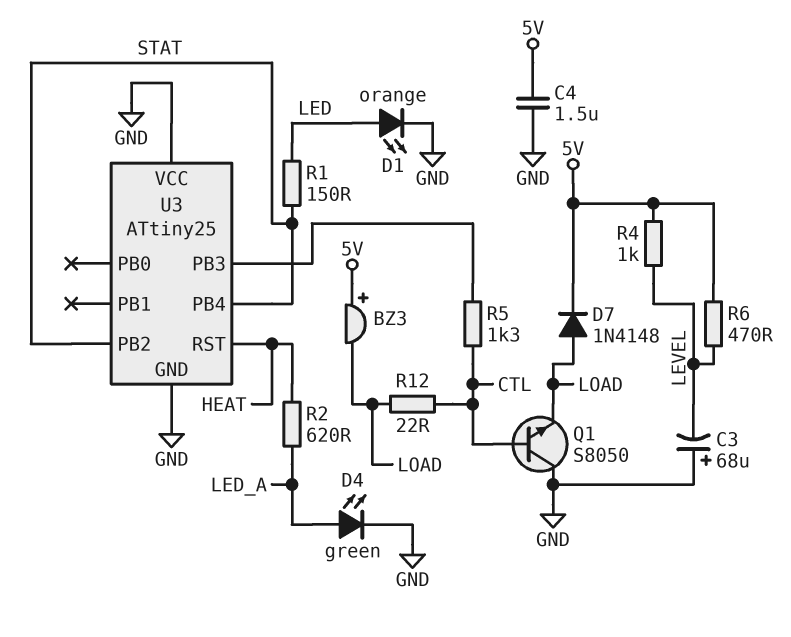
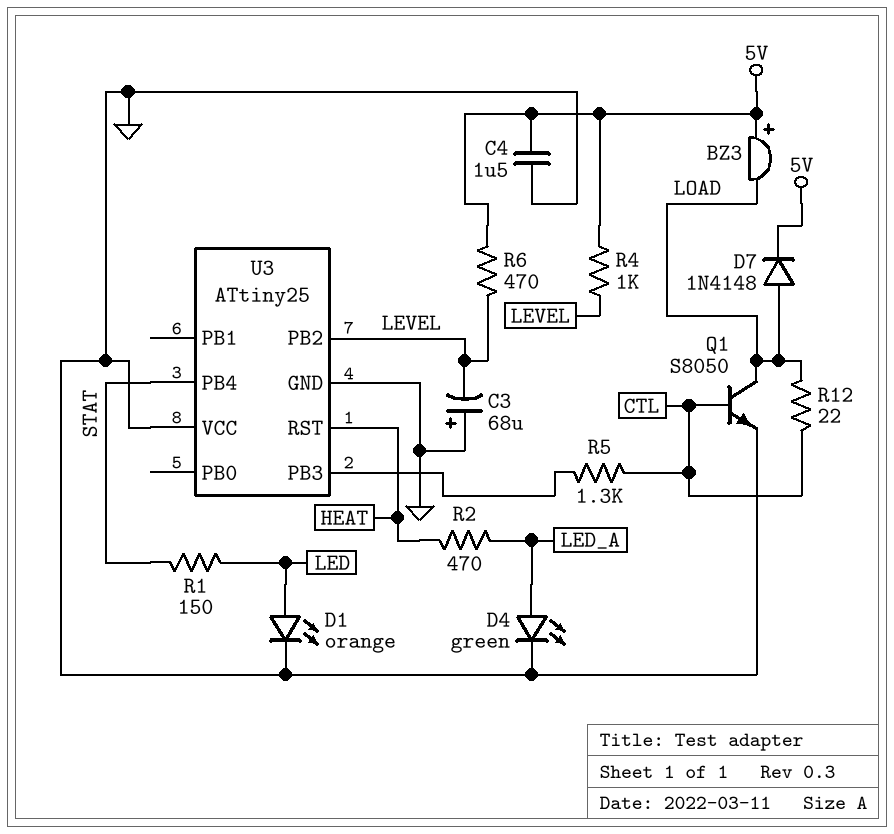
Q1: NPN S8050 (B CTL, C GND, E LOAD) -> NPN S8050 (B CTL, C LOAD, E GND)
R2: 620 (HEAT, LED_A) -> 470 (HEAT, LED_A)
U3 pin PB2: STAT -> LEVEL

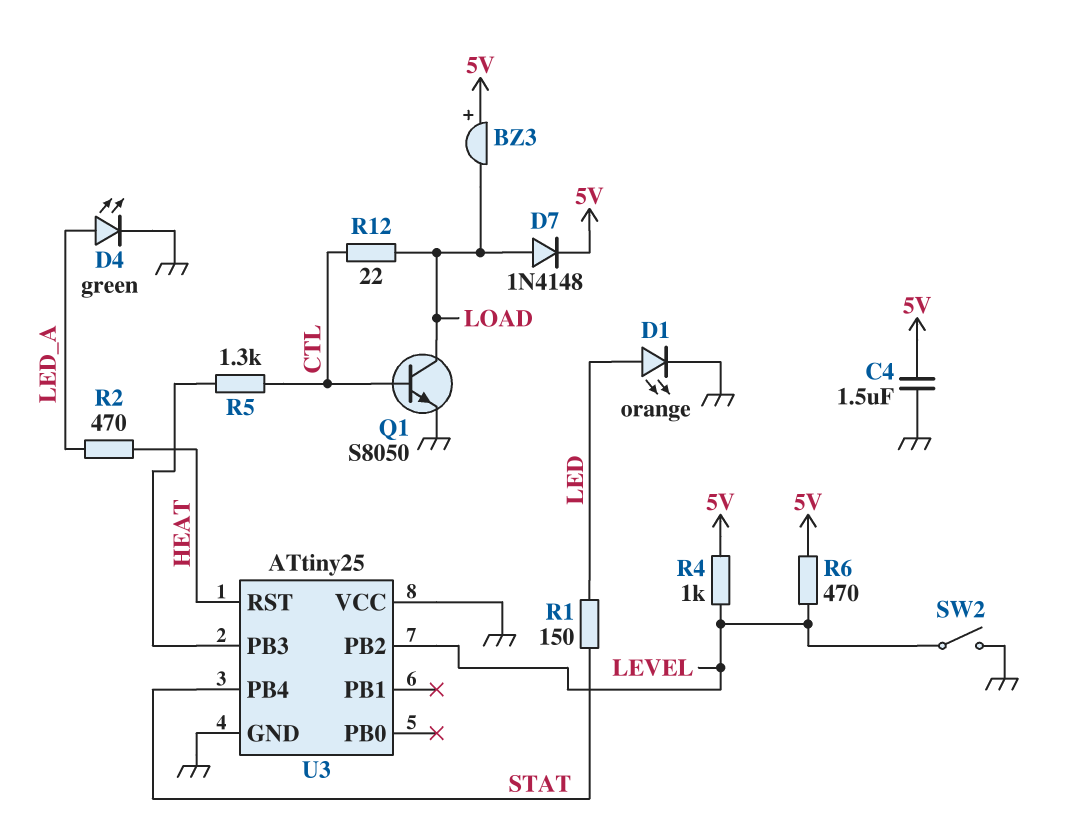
C3: 68uF (plus GND, minus LEVEL) -> none
SW2: none -> switch (GND, LEVEL)

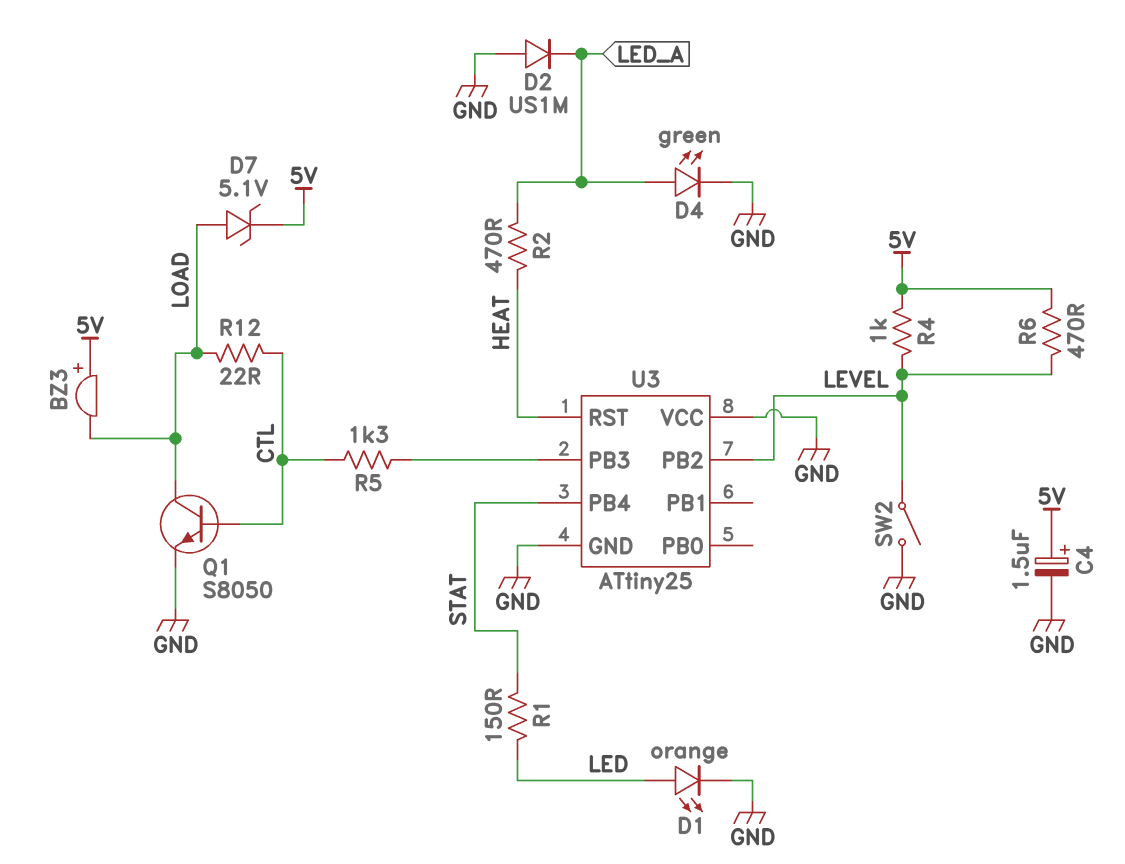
C4: 1.5uF (5V, GND) -> 1.5uF (plus 5V, minus GND)
D2: none -> diode US1M (A GND, K LED_A)
D7: diode 1N4148 (A LOAD, K 5V) -> zener 5.1V (A LOAD, K 5V)

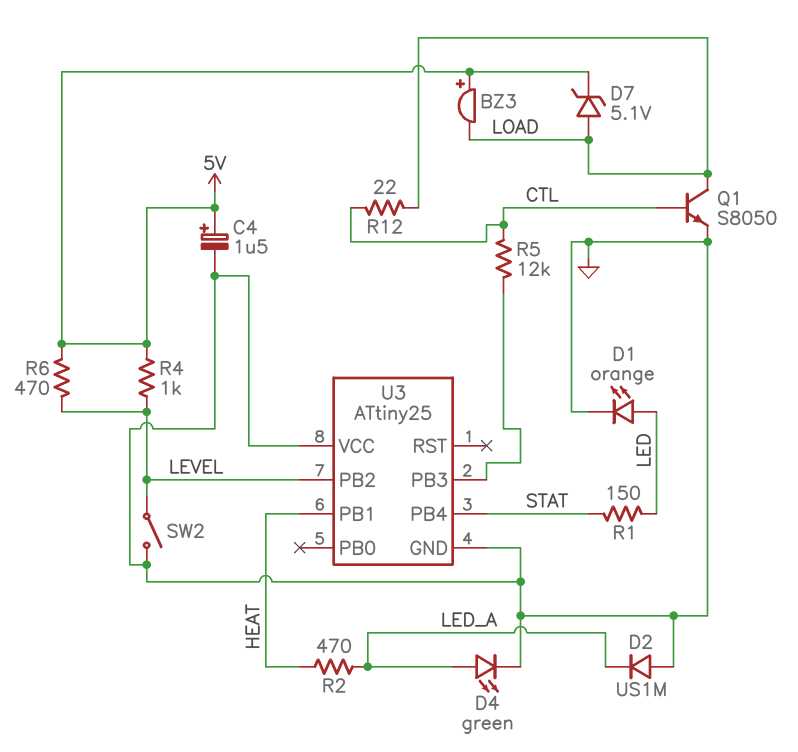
R5: 1.3k (CTL, U3/PB3) -> 12k (CTL, U3/PB3)
U3 pin PB1: none -> HEAT
U3 pin RST: HEAT -> none

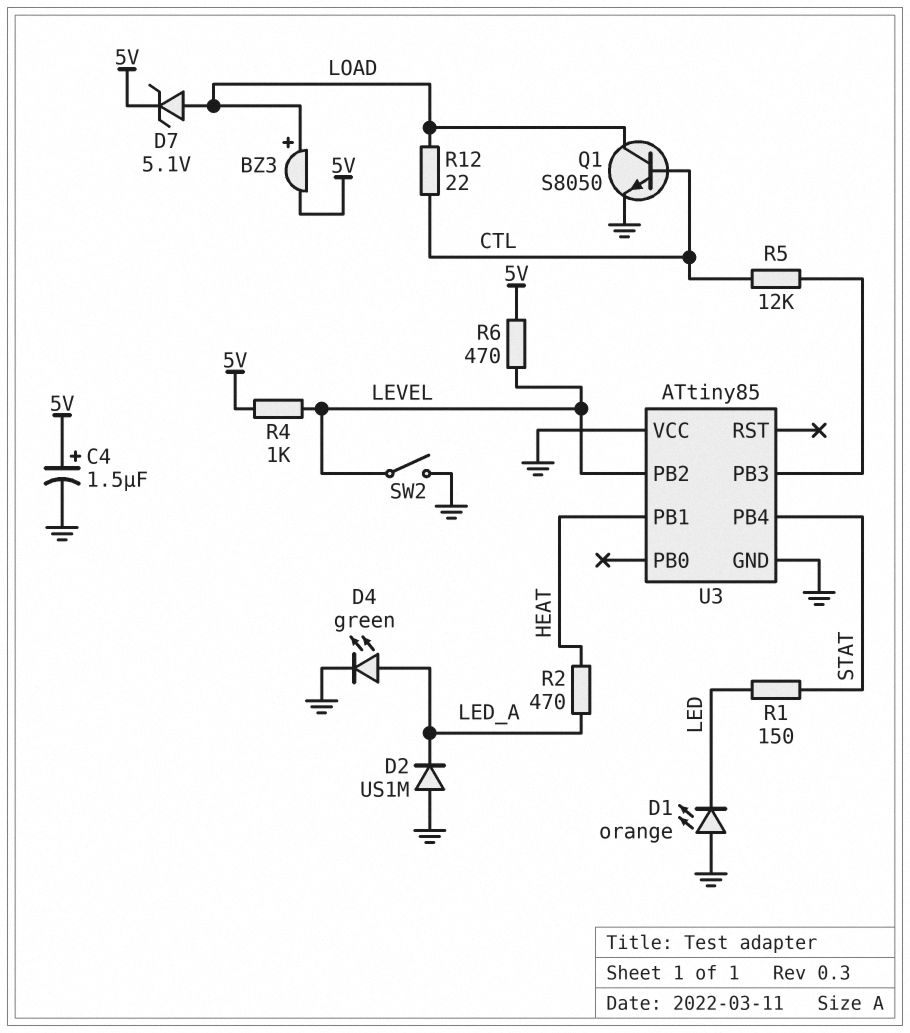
BZ3: buzzer (plus 5V, minus LOAD) -> buzzer (plus LOAD, minus 5V)
D1: LED orange (A LED, K GND) -> LED orange (A GND, K LED)
U3: ATtiny25 -> ATtiny85

